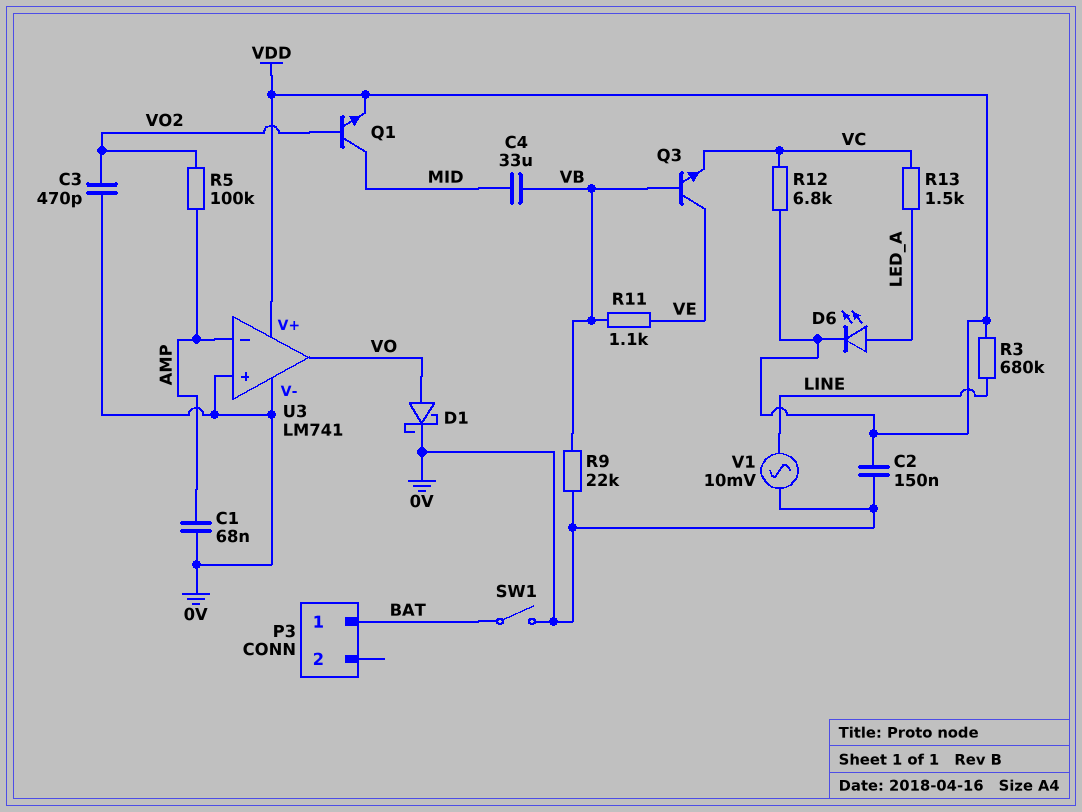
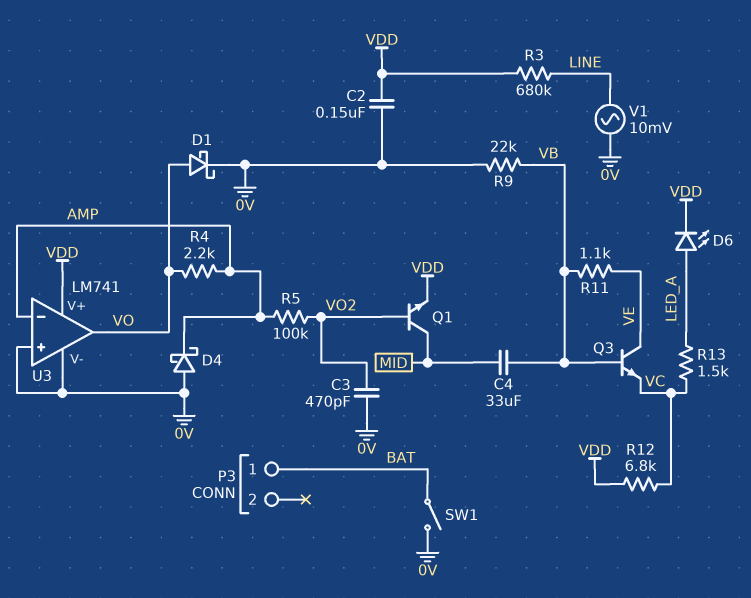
C1: 68nF (0V, AMP) -> none
D4: none -> schottky (A 0V, K AMP)
R4: none -> 2.2k (AMP, VO)

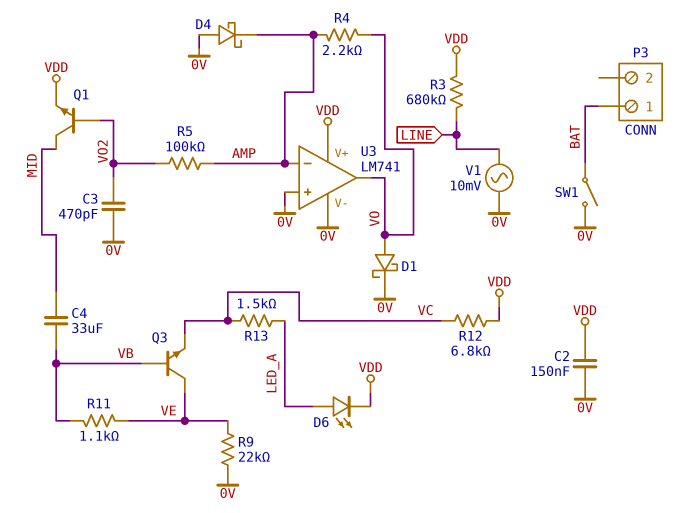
R9: 22k (0V, VB) -> 22k (0V, VE)

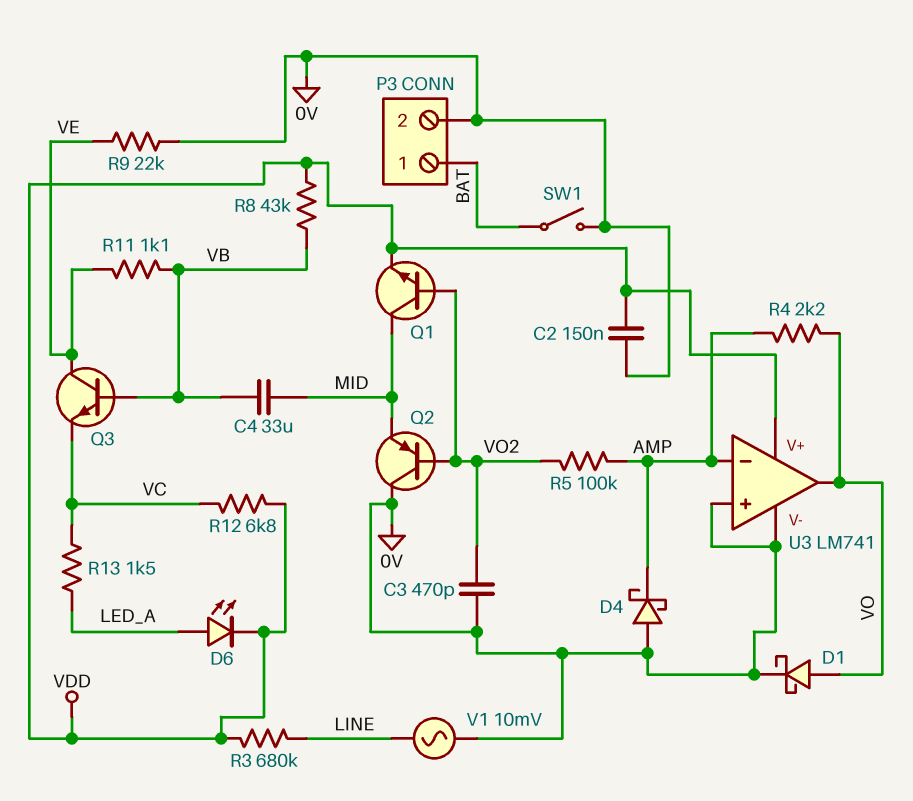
P3 pin 2: none -> 0V
Q2: none -> PNP (B VO2, C 0V, E MID)
R8: none -> 43k (VB, VDD)

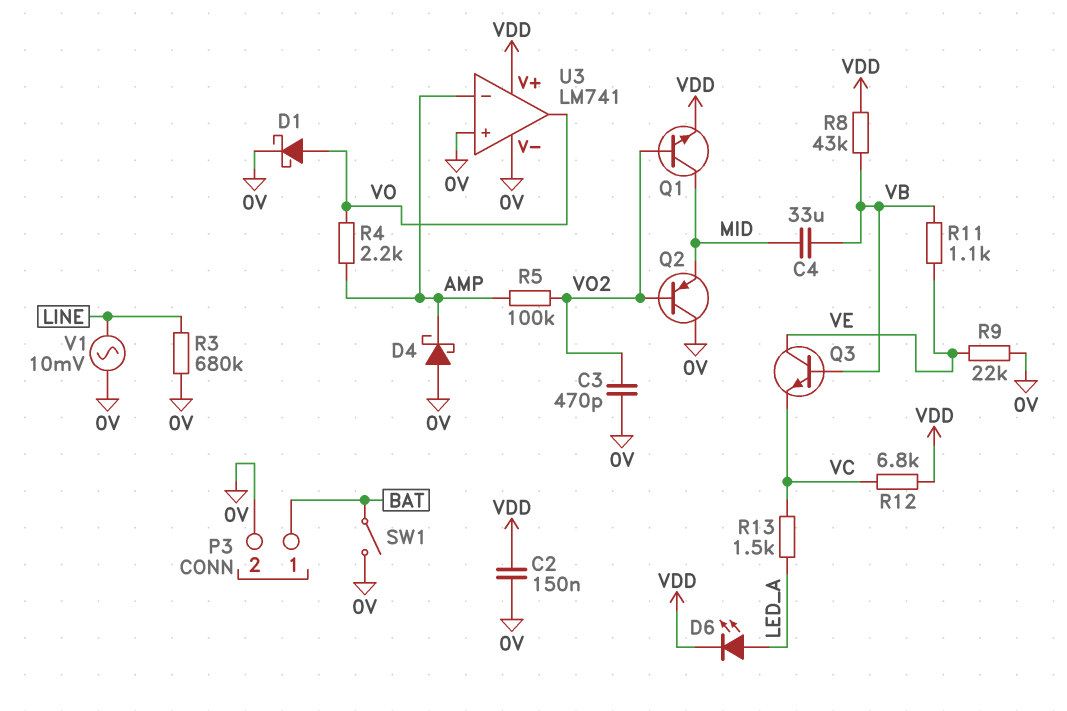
R3: 680k (LINE, VDD) -> 680k (0V, LINE)

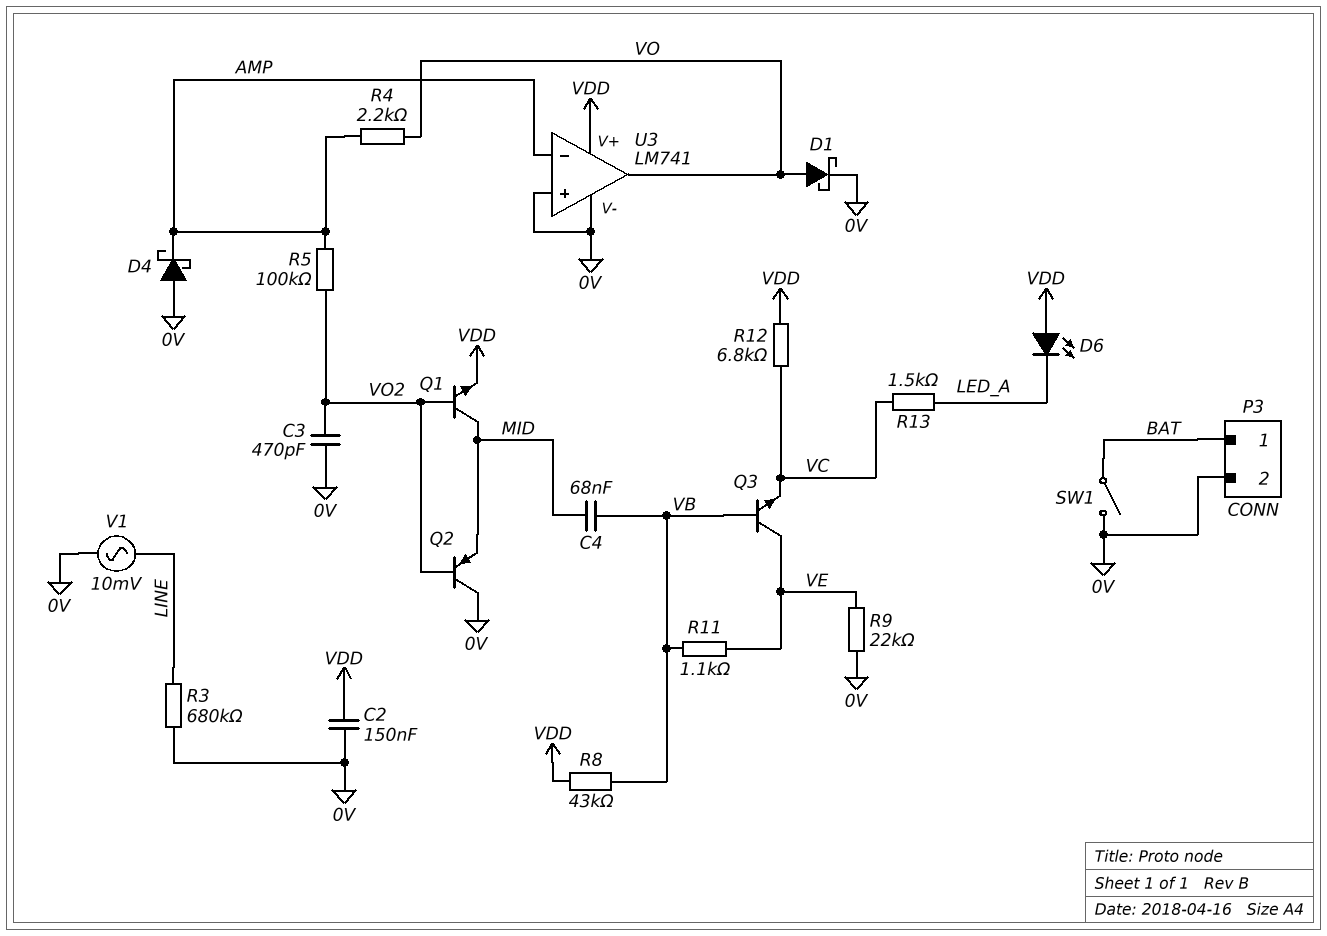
C4: 33uF (MID, VB) -> 68nF (MID, VB)
D6: LED (A LED_A, K VDD) -> LED (A VDD, K LED_A)

